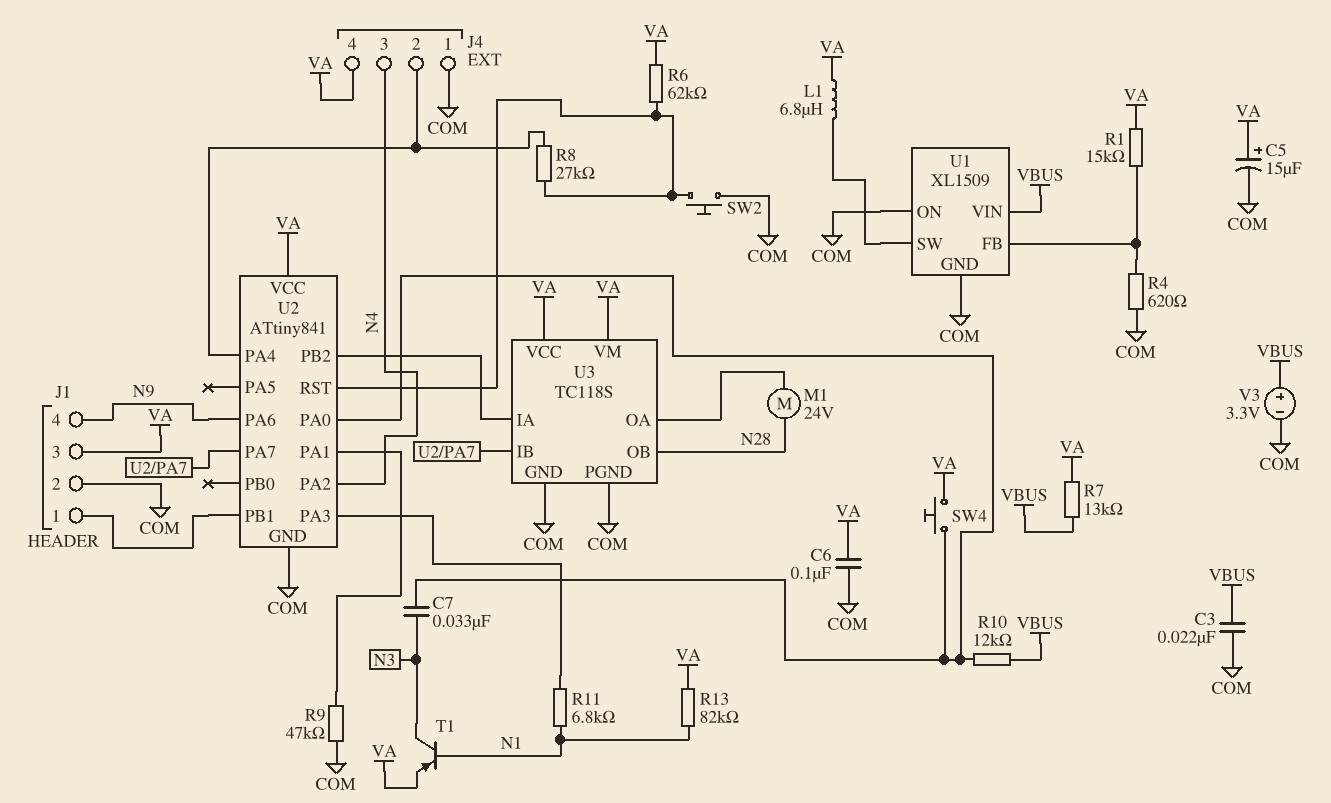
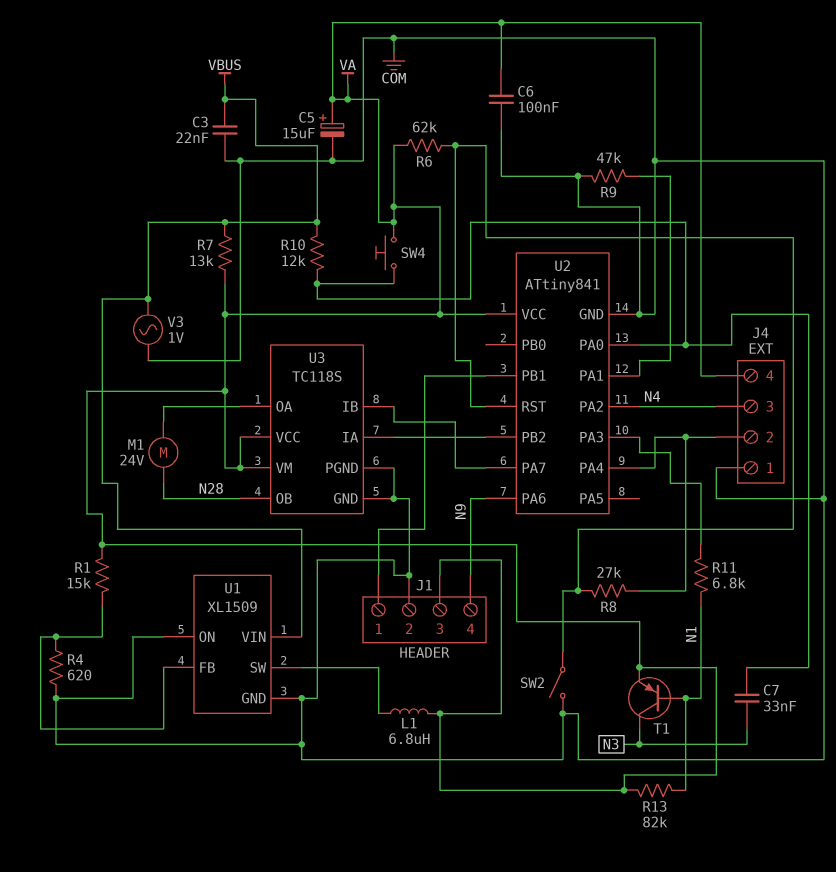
SW2: button (COM, U2/RST) -> switch (COM, U2/RST)
V3: 3.3V (plus VBUS, minus COM) -> AC 1V (COM, VBUS)

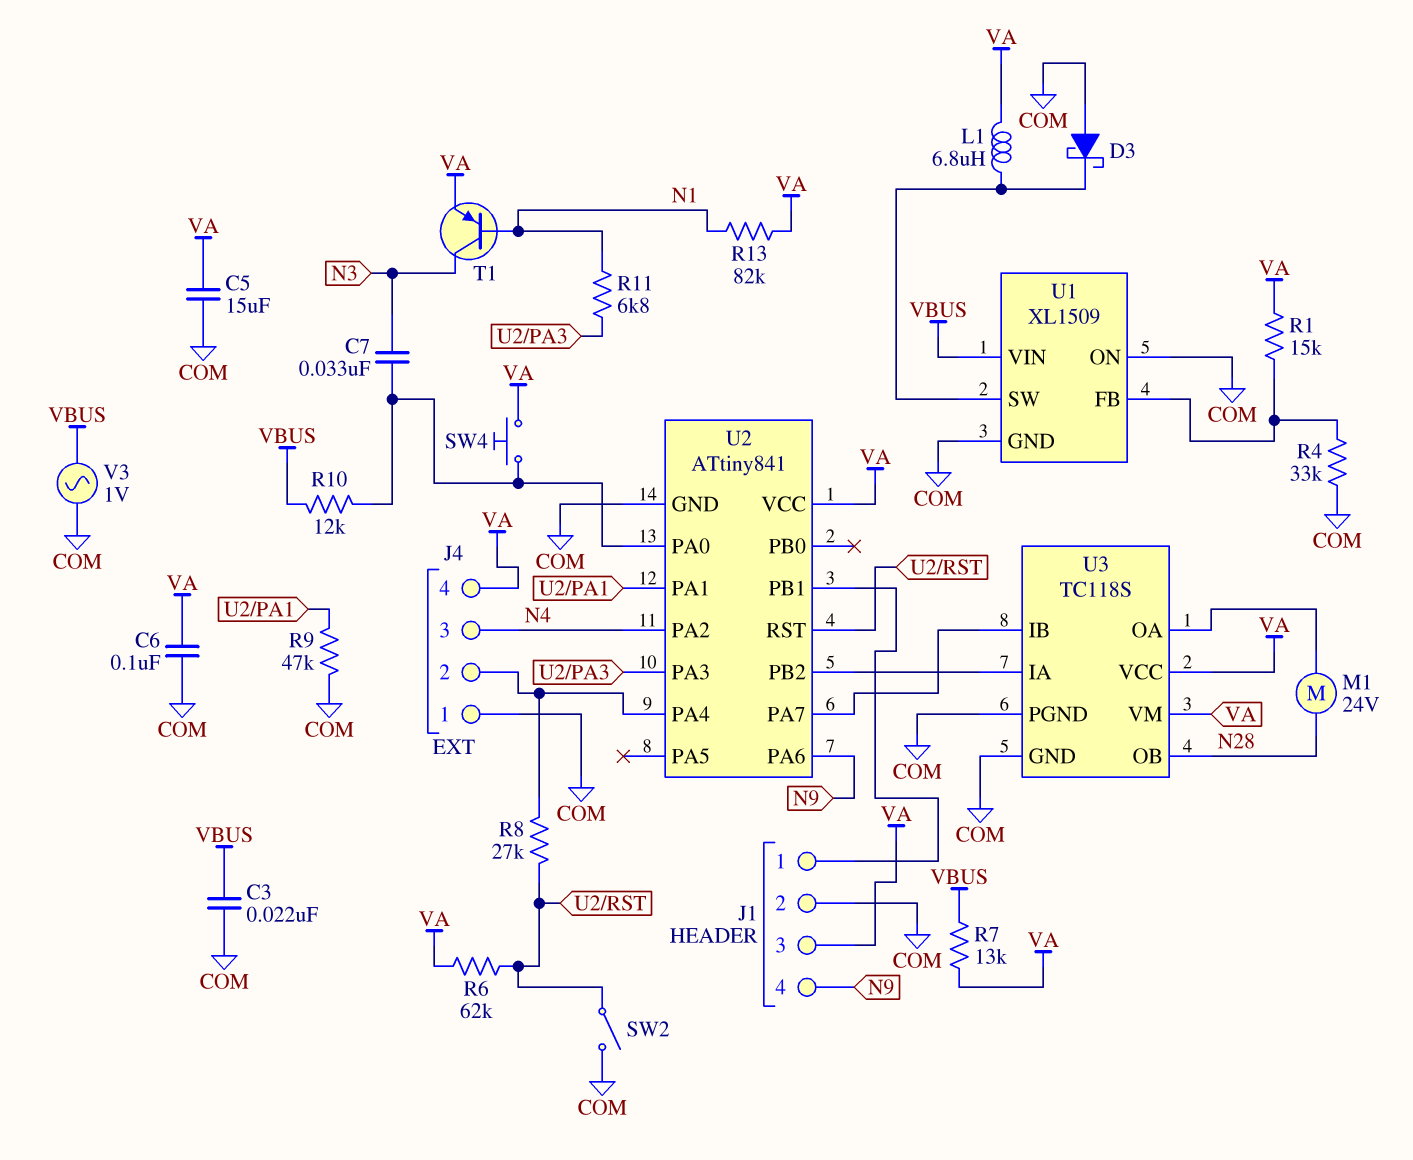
C5: 15uF (plus VA, minus COM) -> 15uF (COM, VA)
D3: none -> schottky (A COM, K U1/SW)
R4: 620 (COM, U1/FB) -> 33k (COM, U1/FB)

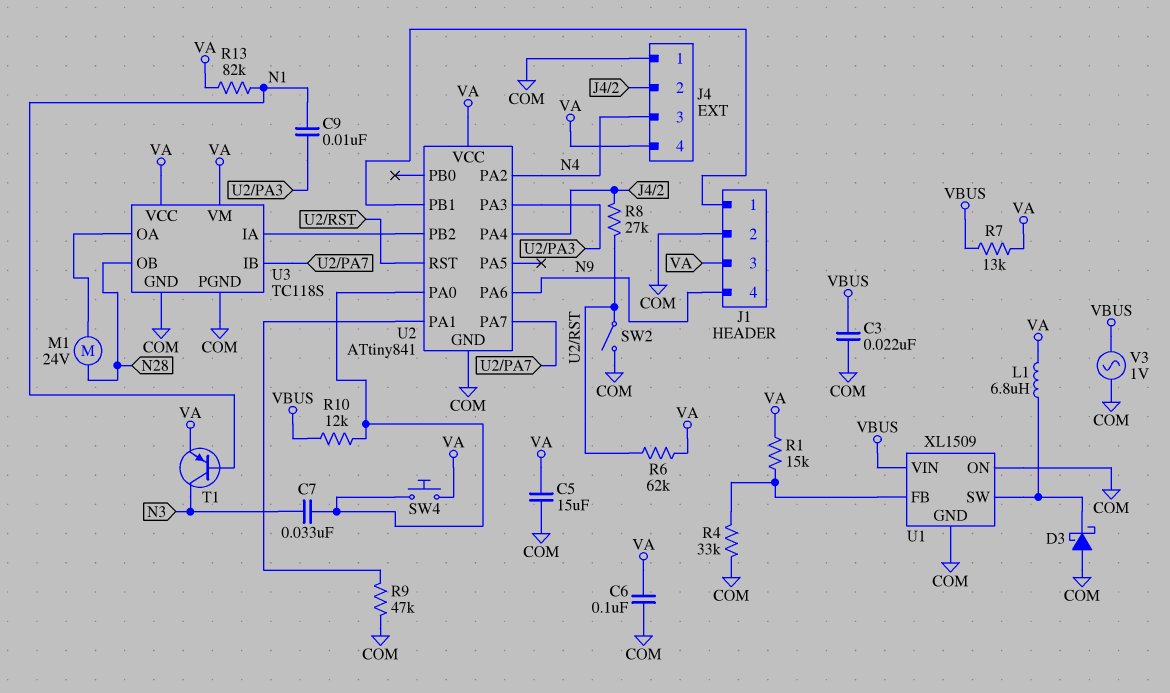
C9: none -> 10nF (N1, U2/PA3)
R11: 6.8k (N1, U2/PA3) -> none

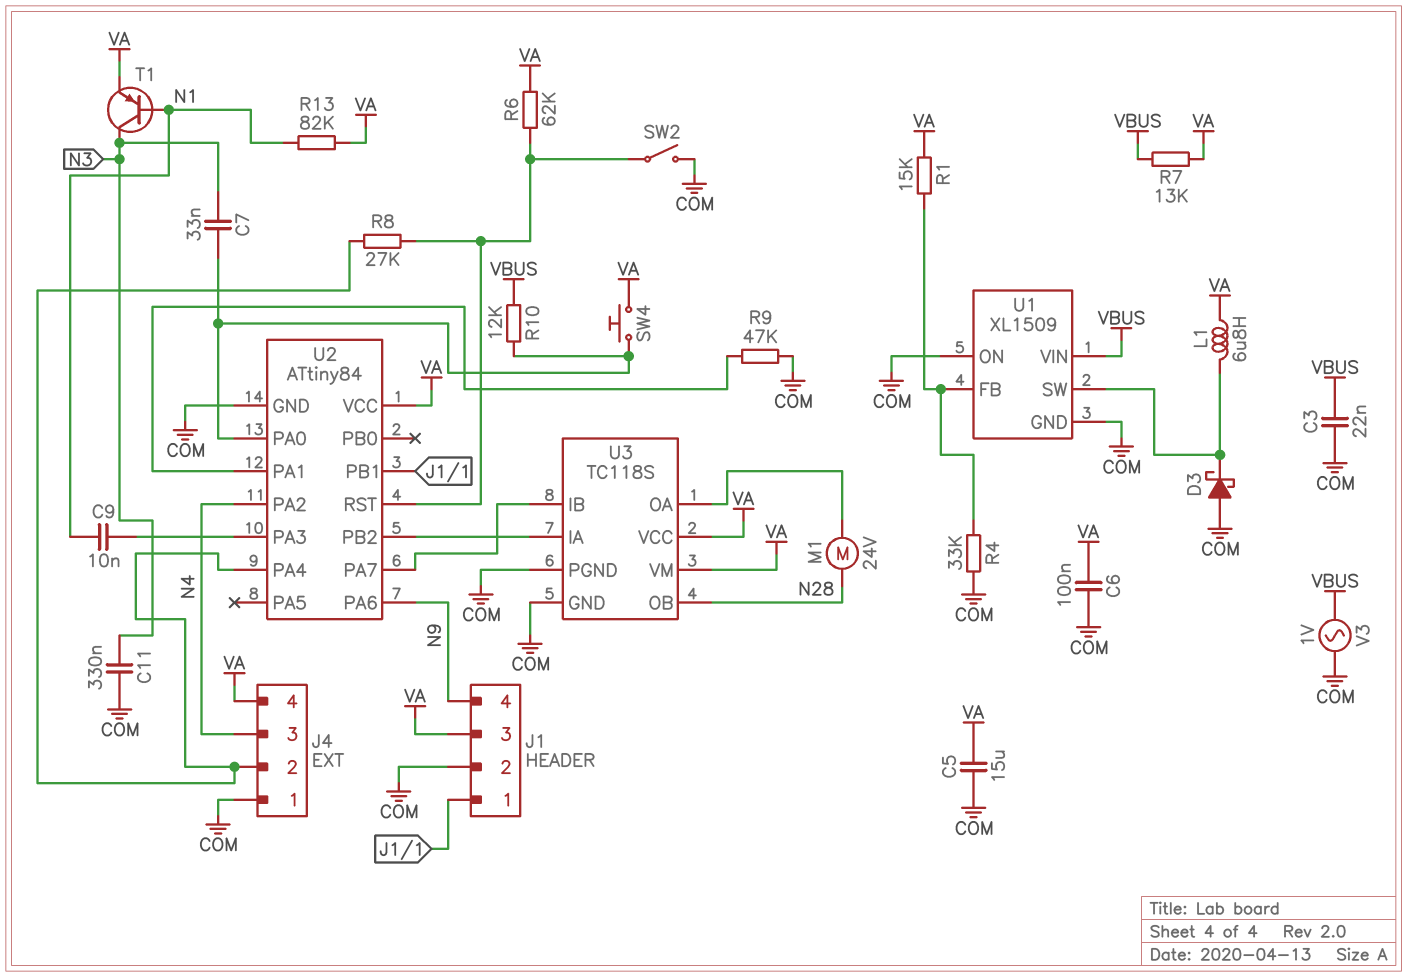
C11: none -> 330nF (COM, N3)
U2: ATtiny841 -> ATtiny84

